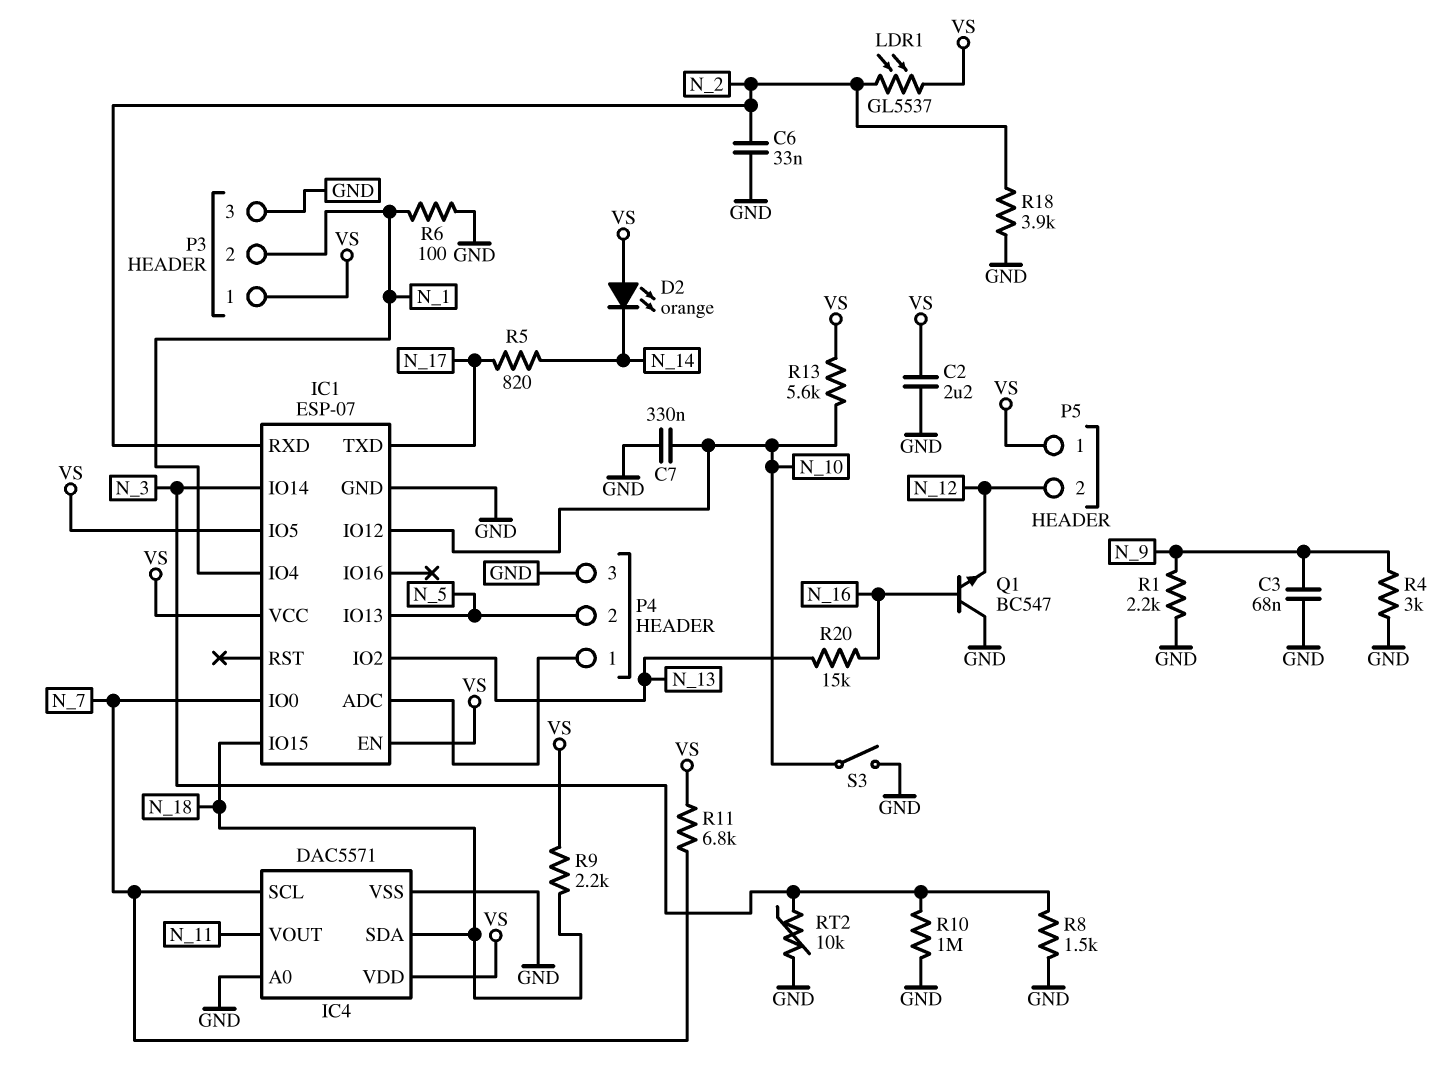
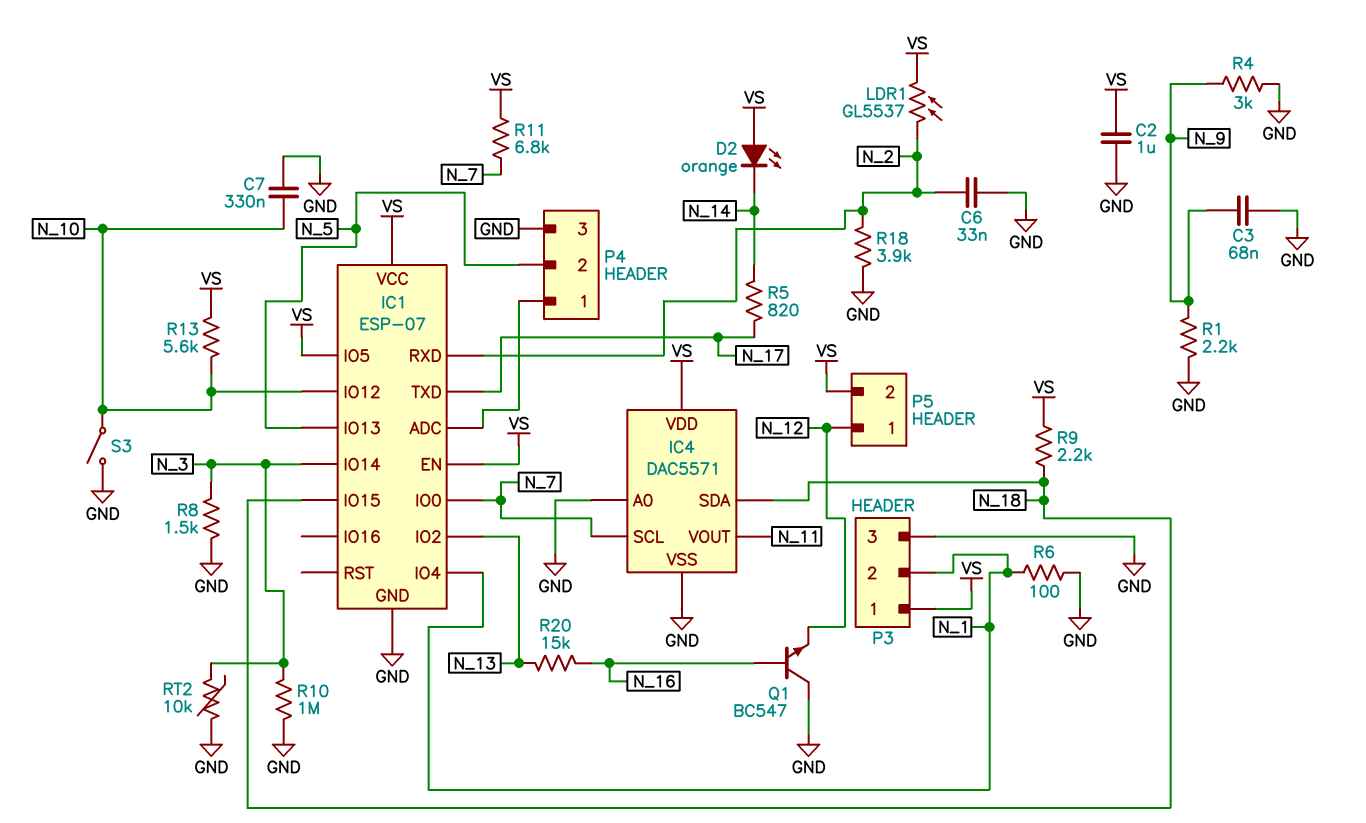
C2: 2.2uF (GND, VS) -> 1uF (GND, VS)
P5 pin 1: VS -> N_12
P5 pin 2: N_12 -> VS

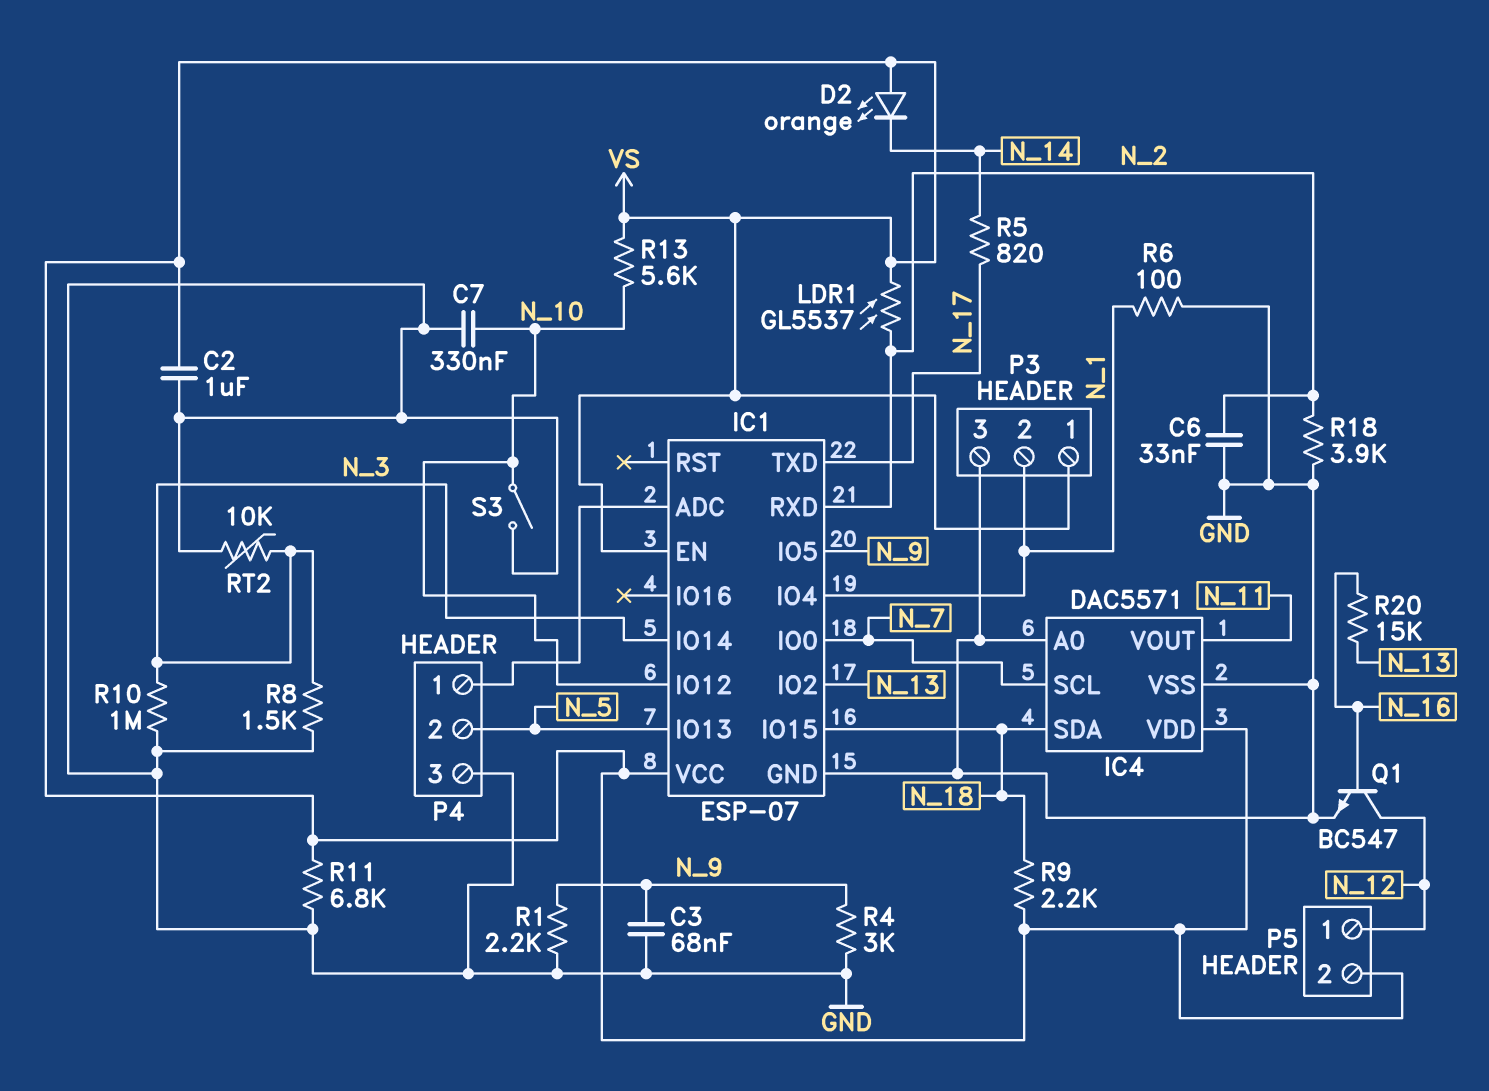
IC1 pin IO5: VS -> N_9
Q1: NPN BC547 (B N_16, C GND, E N_12) -> NPN BC547 (B N_16, C N_12, E GND)
R11: 6.8k (N_7, VS) -> 6.8k (GND, VS)

